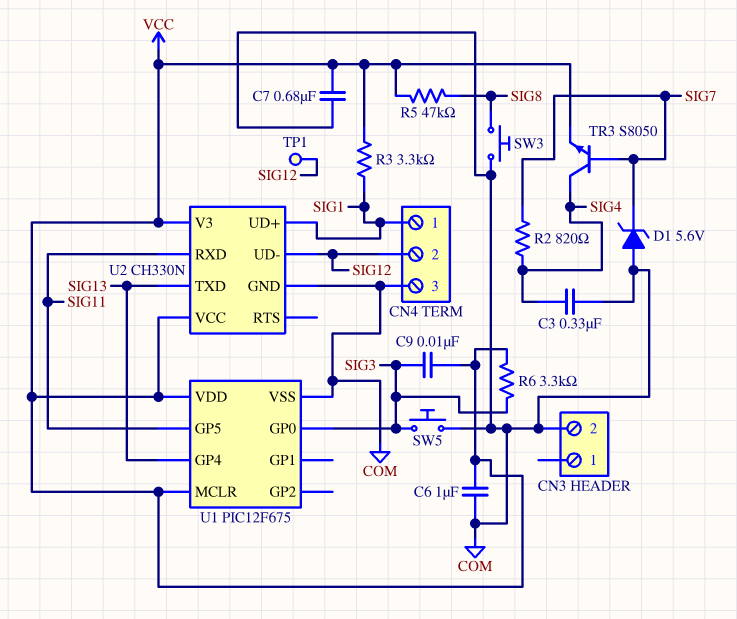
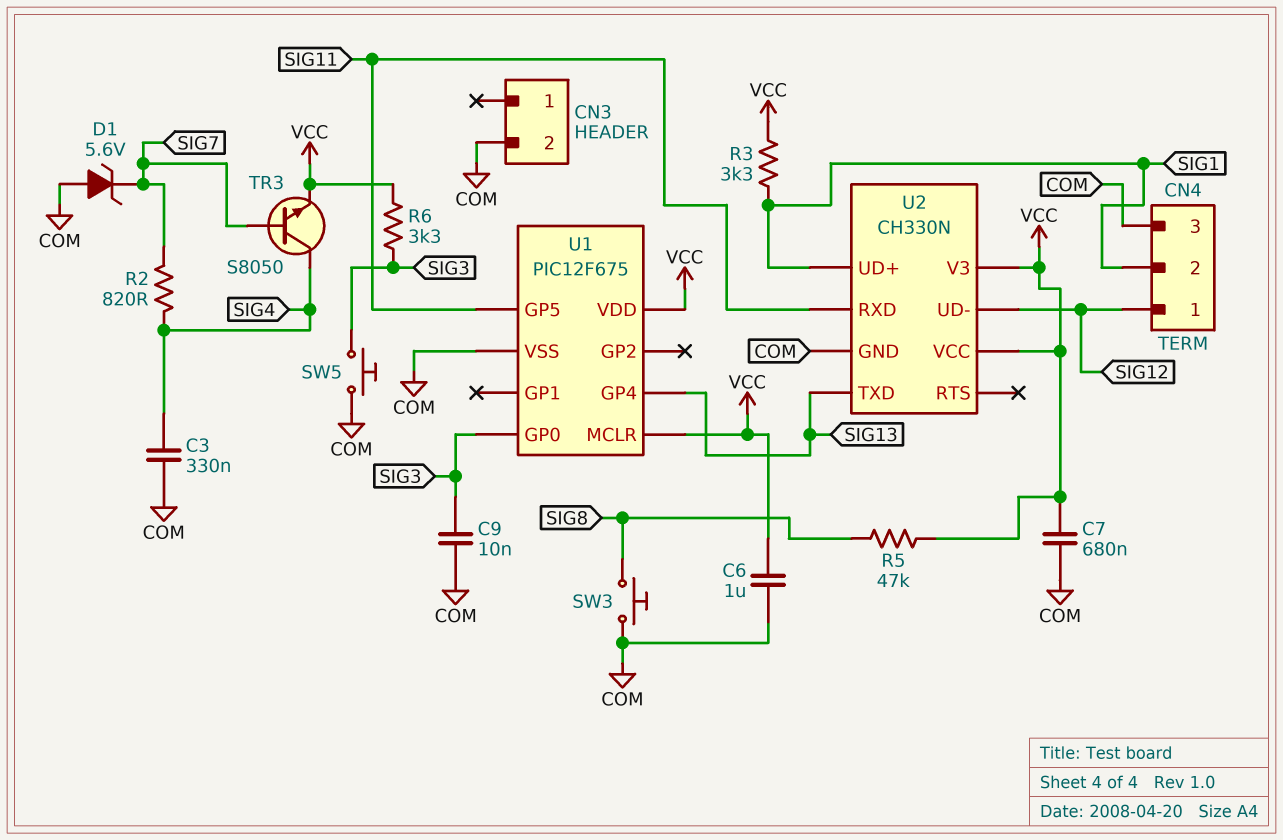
C9: 10nF (SIG3, VCC) -> 10nF (COM, SIG3)
CN4 pin 1: SIG1 -> SIG12
CN4 pin 2: SIG12 -> SIG1
TP1: test point (SIG12) -> none

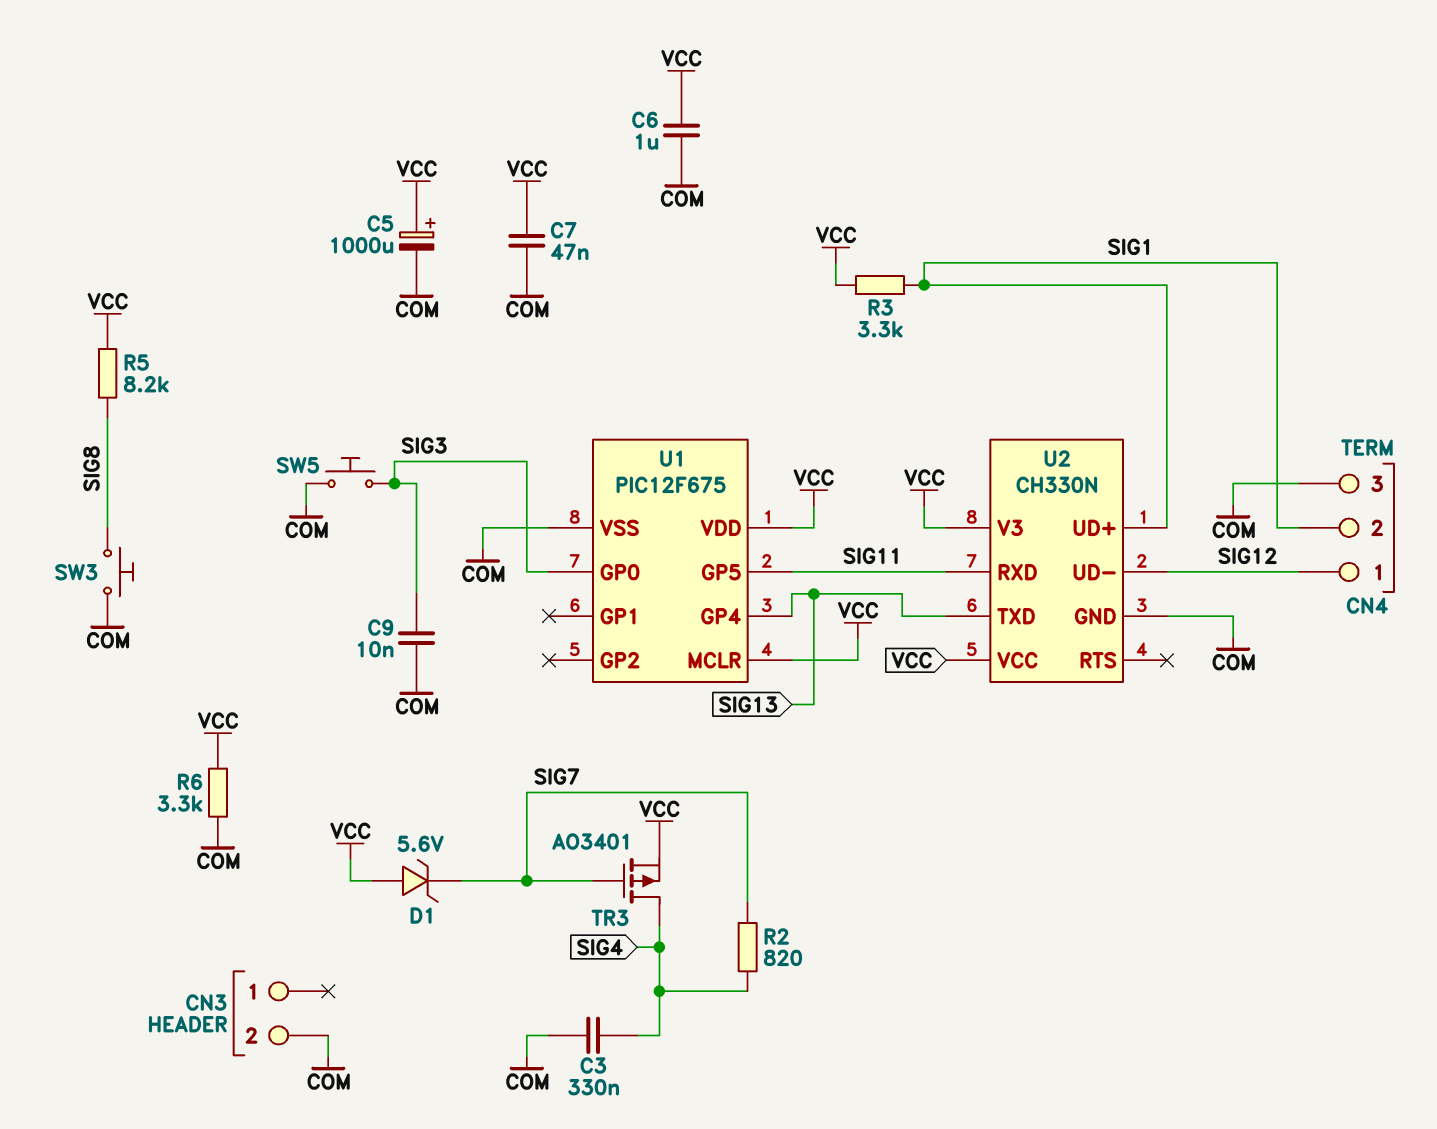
C5: none -> 1000uF (plus VCC, minus COM)
C7: 680nF (COM, VCC) -> 47nF (COM, VCC)
D1: zener 5.6V (A COM, K SIG7) -> zener 5.6V (A VCC, K SIG7)
R5: 47k (SIG8, VCC) -> 8.2k (SIG8, VCC)
R6: 3.3k (SIG3, VCC) -> 3.3k (COM, VCC)
TR3: NPN S8050 (B SIG7, C SIG4, E VCC) -> PMOS AO3401 (G SIG7, D SIG4, S VCC)

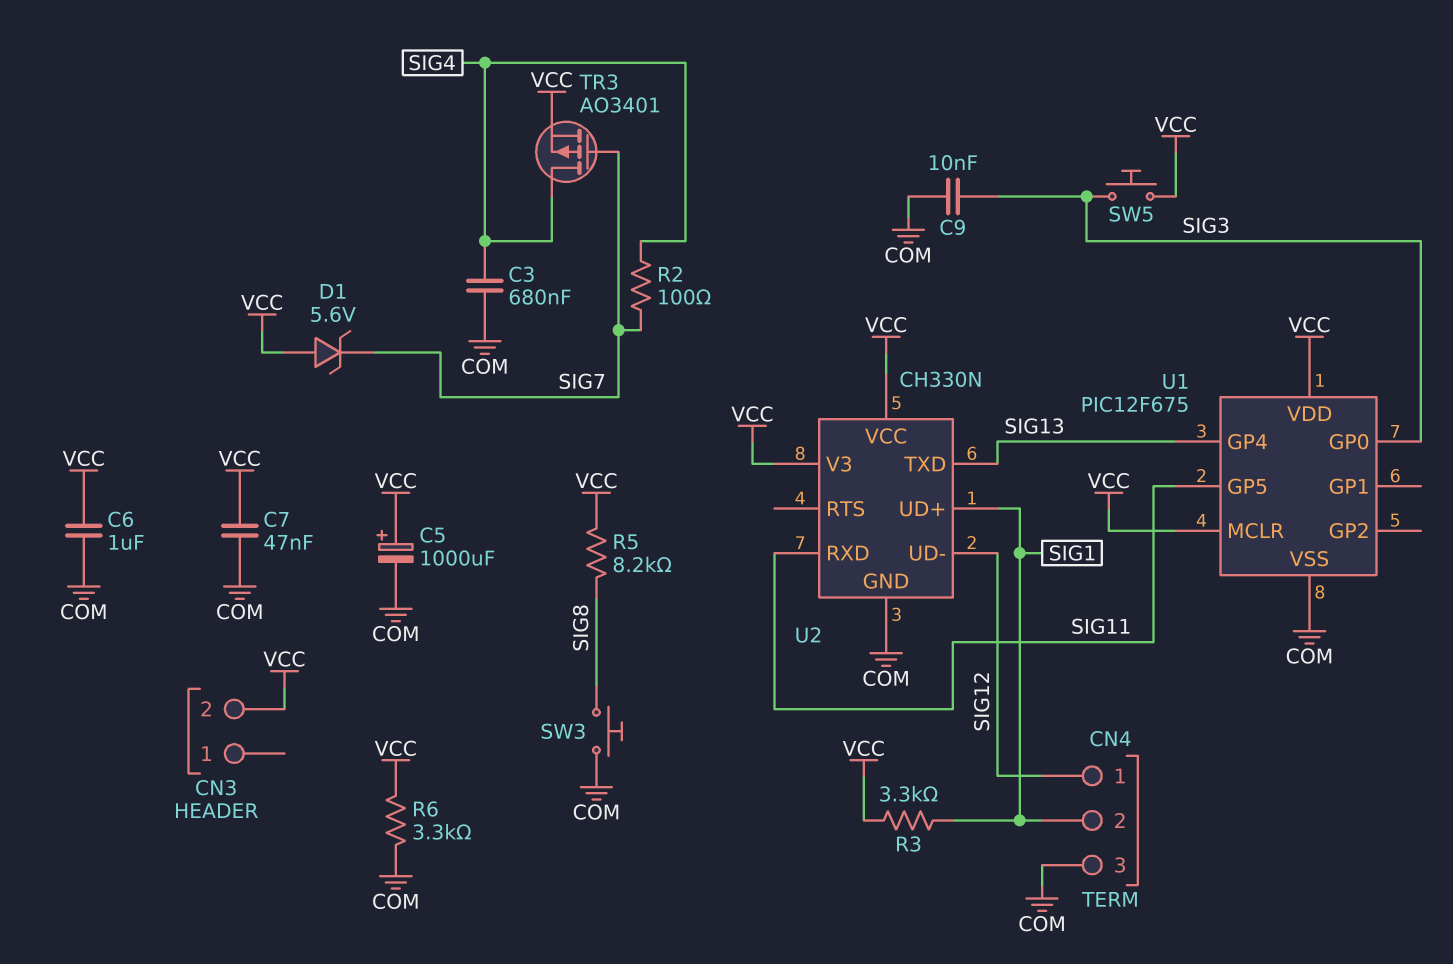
C3: 330nF (COM, SIG4) -> 680nF (COM, SIG4)
CN3 pin 2: COM -> VCC
R2: 820 (SIG4, SIG7) -> 100 (SIG4, SIG7)
SW5: button (COM, SIG3) -> button (SIG3, VCC)

